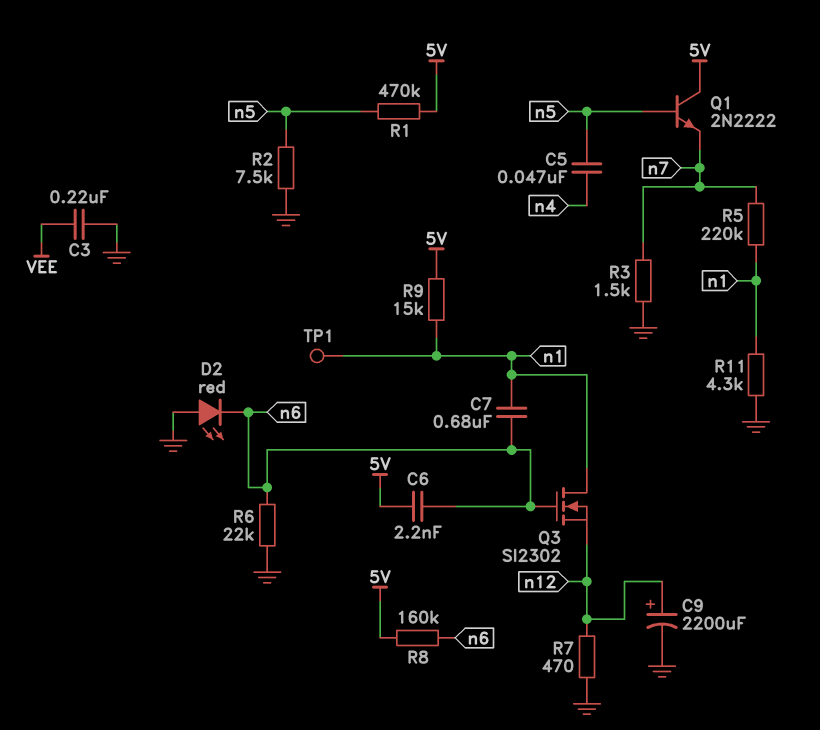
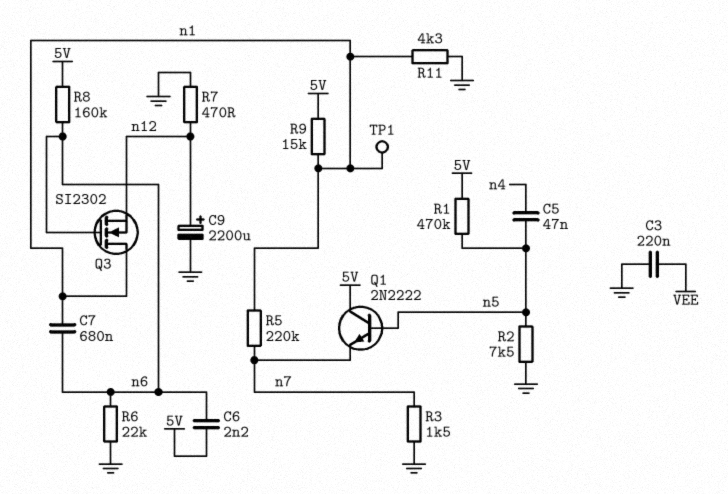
D2: LED red (A GND, K n6) -> none

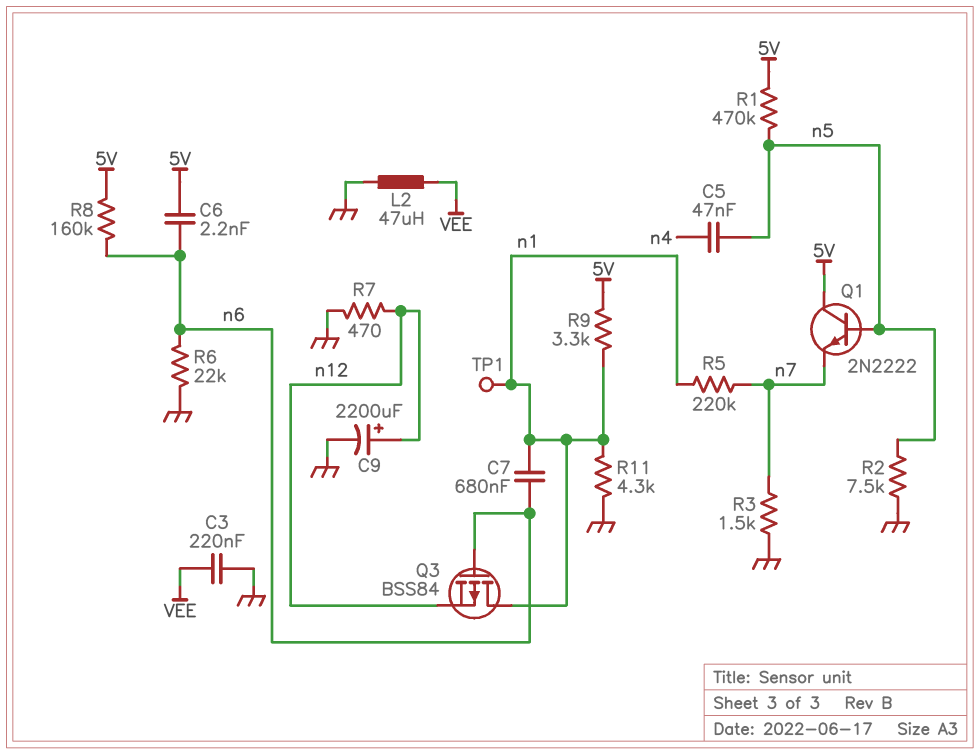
L2: none -> 47uH (GND, VEE)
Q3: NMOS SI2302 (G n6, D n1, S n12) -> PMOS BSS84 (G n6, D n1, S n12)
R9: 15k (5V, n1) -> 3.3k (5V, n1)

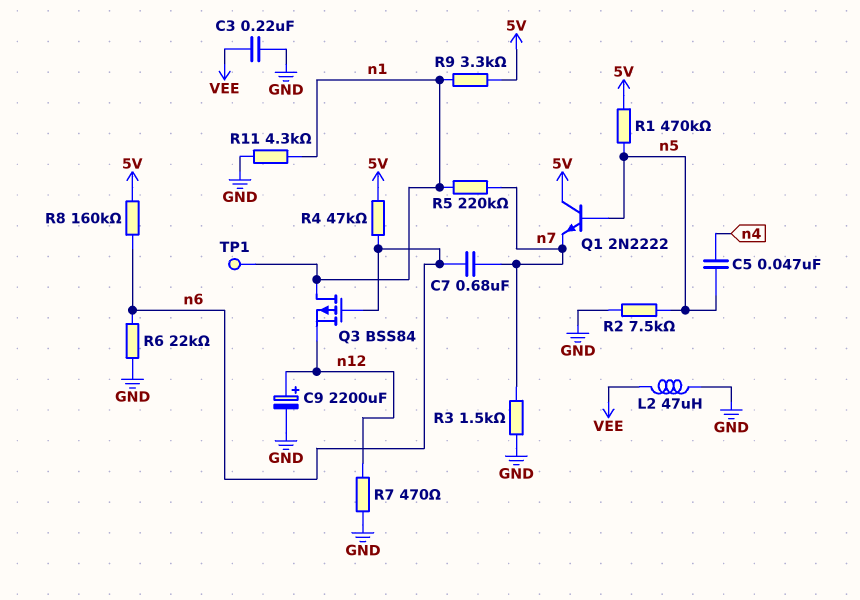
C6: 2.2nF (5V, n6) -> none
C7: 680nF (n1, n6) -> 680nF (n6, n7)
R4: none -> 47k (5V, n6)

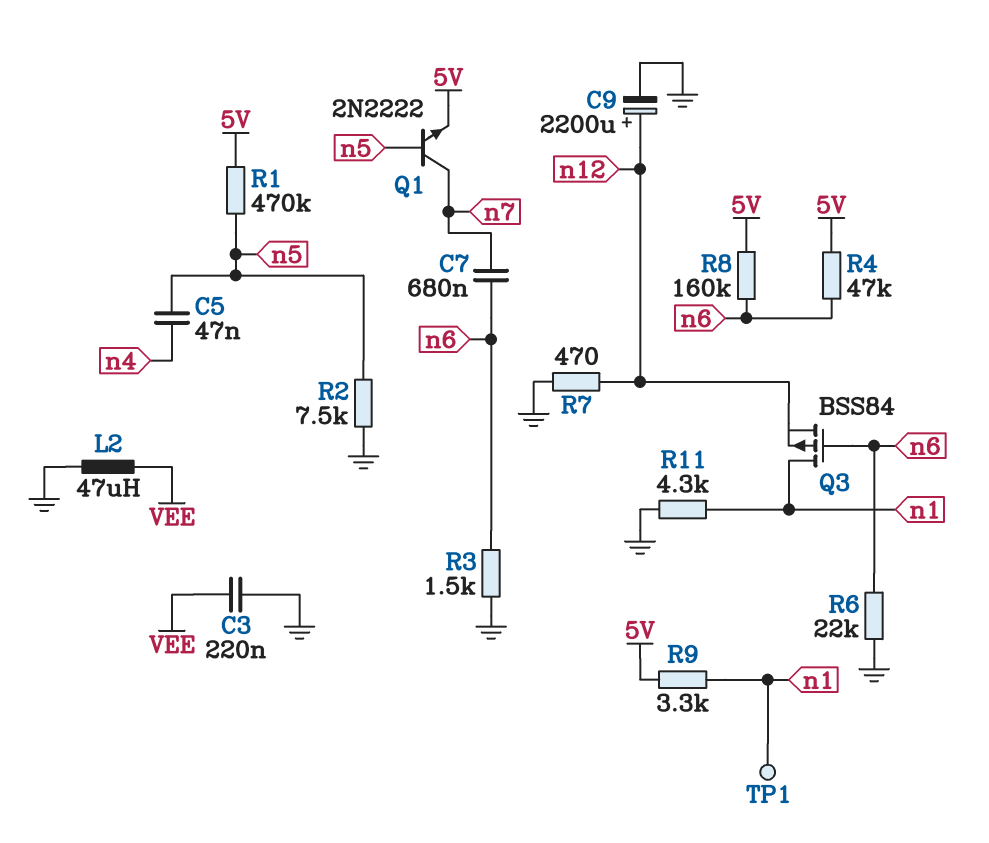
Q1: NPN 2N2222 (B n5, C 5V, E n7) -> NPN 2N2222 (B n5, C n7, E 5V)
R3: 1.5k (GND, n7) -> 1.5k (GND, n6)
R5: 220k (n1, n7) -> none

